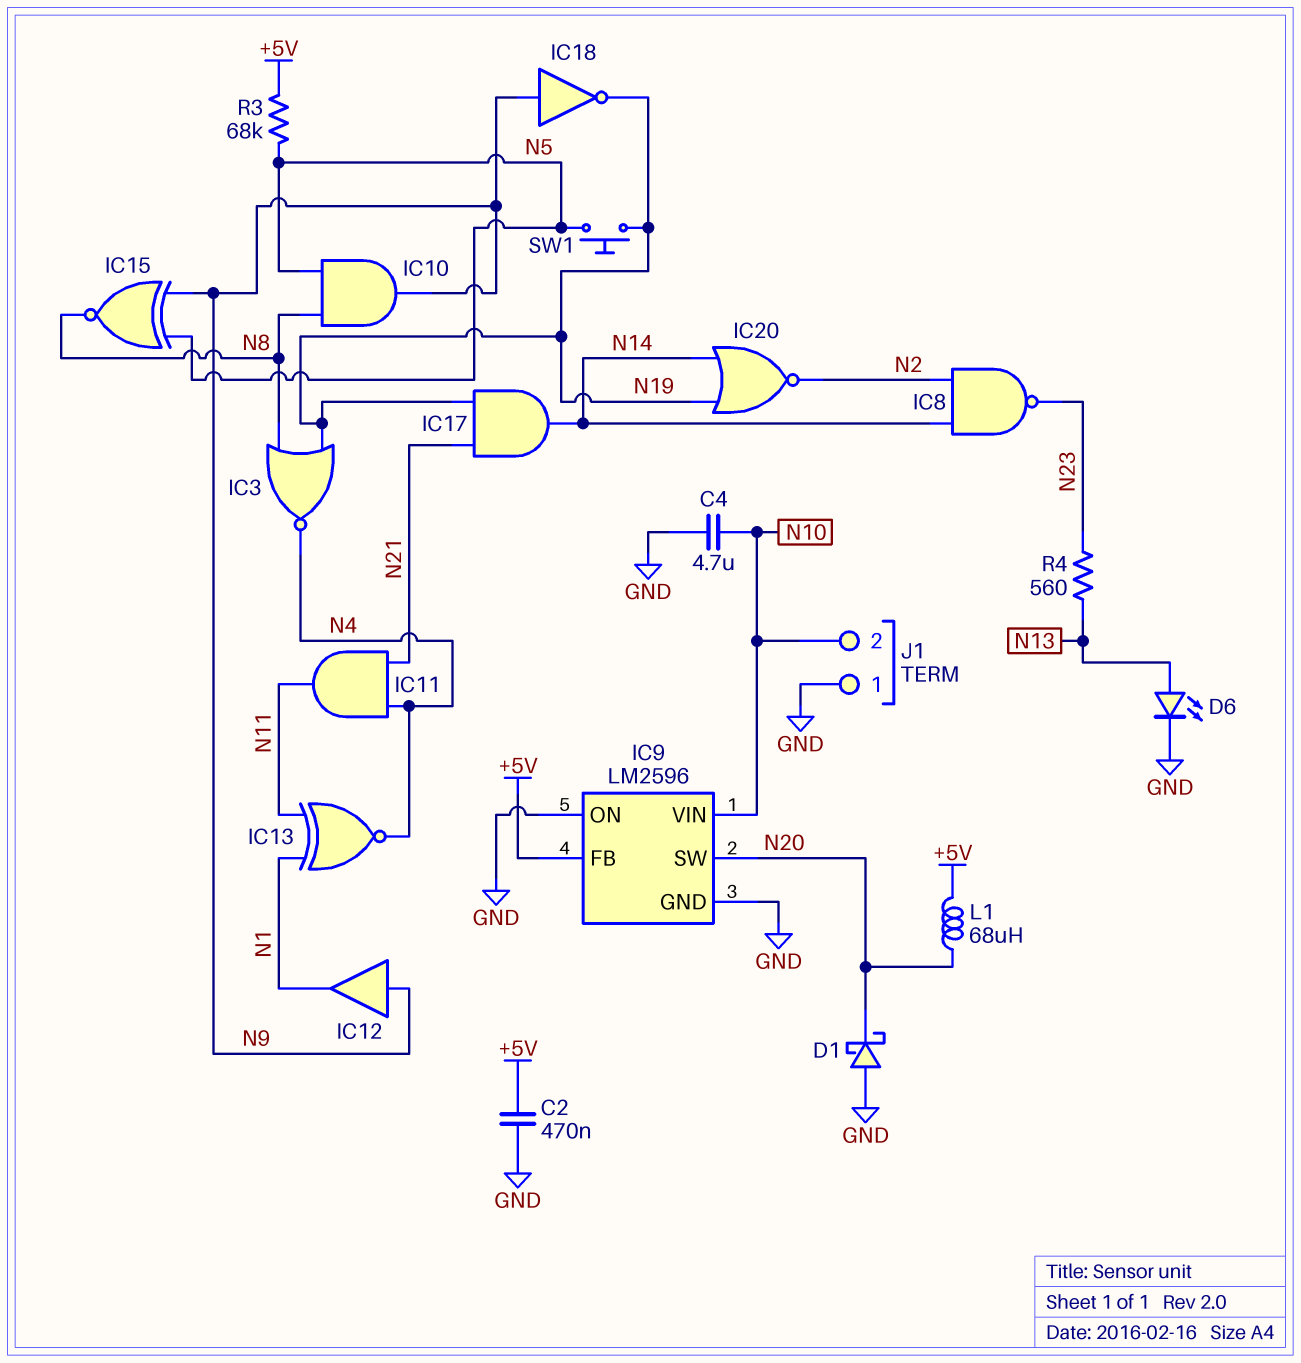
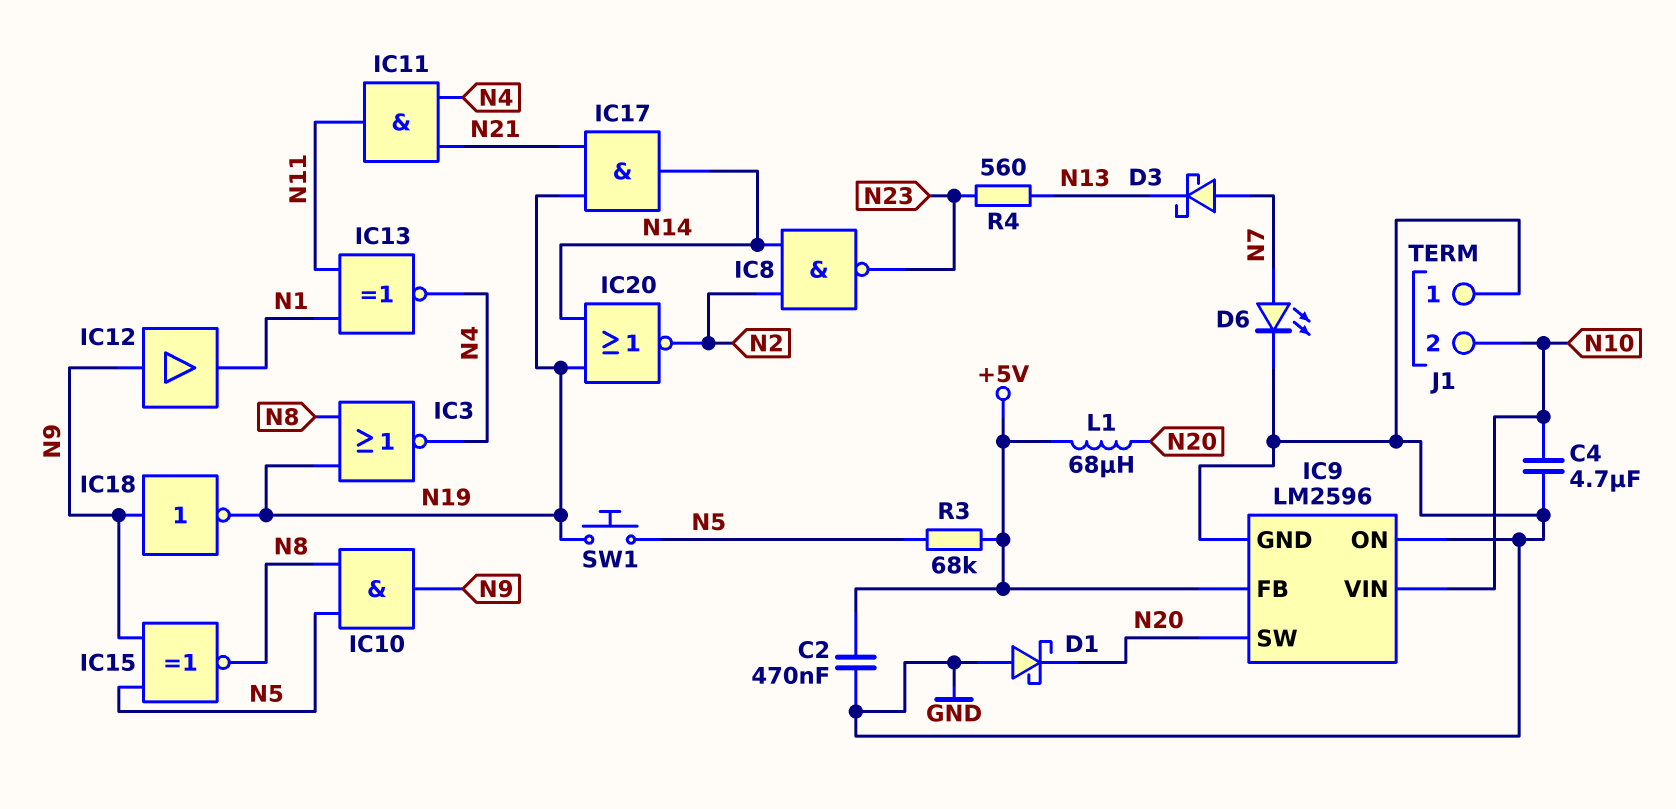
D3: none -> schottky (A N7, K N13)
D6: LED (A N13, K GND) -> LED (A N7, K GND)

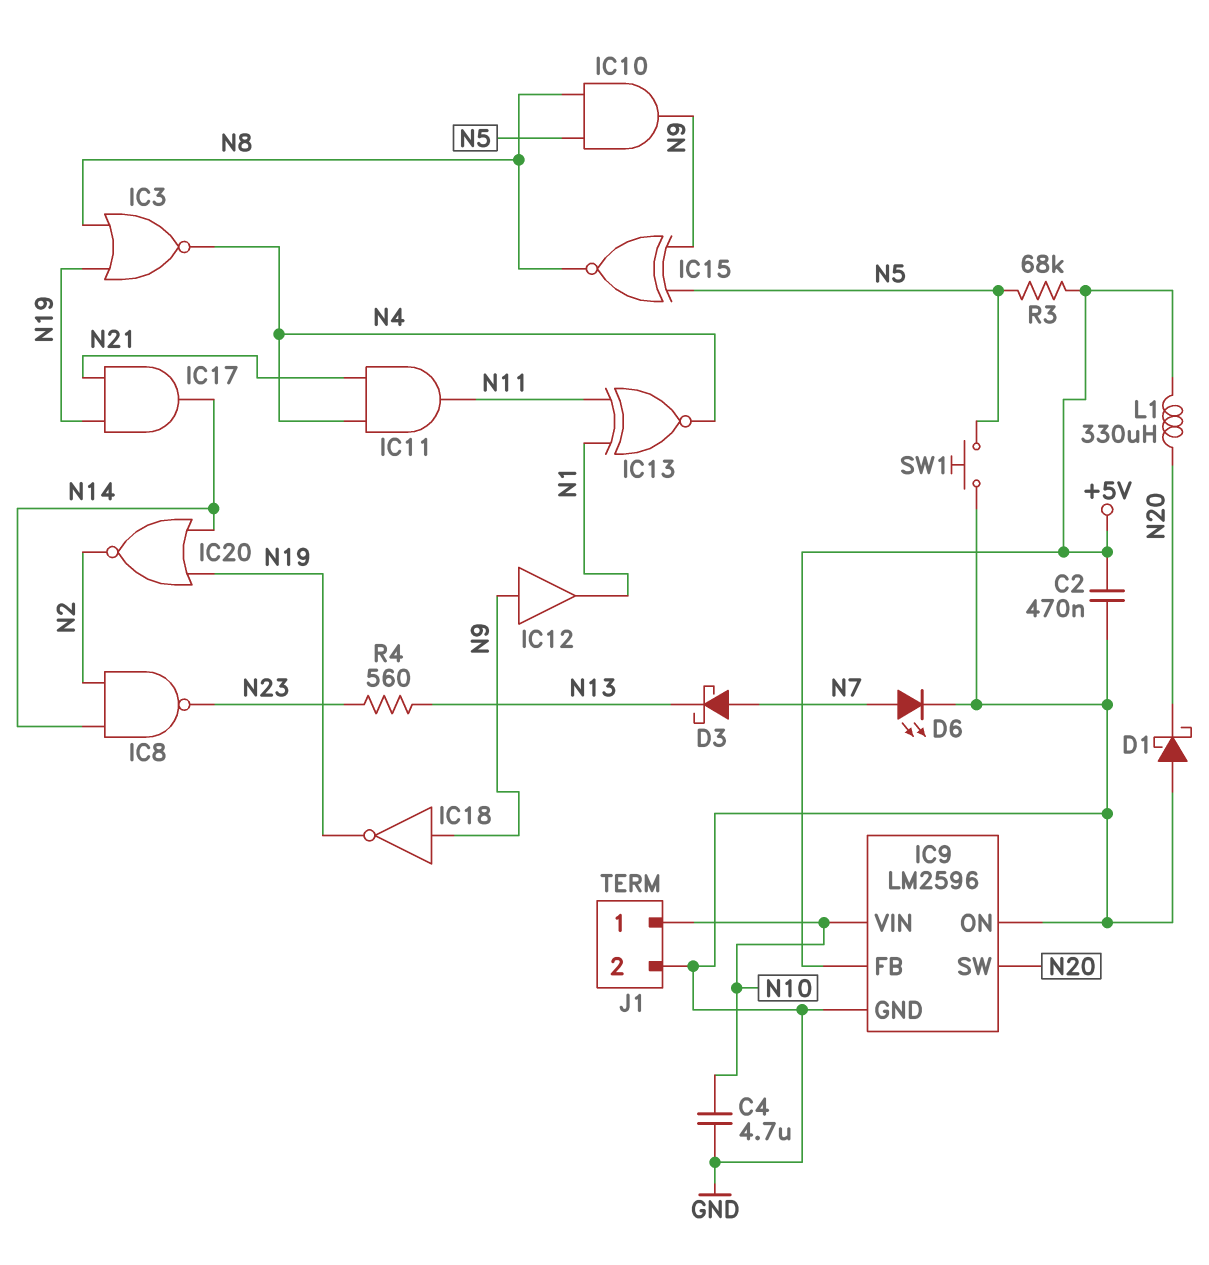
J1 pin 1: GND -> N10
J1 pin 2: N10 -> GND
L1: 68uH (+5V, N20) -> 330uH (+5V, N20)
SW1: button (N5, N19) -> button (GND, N5)

